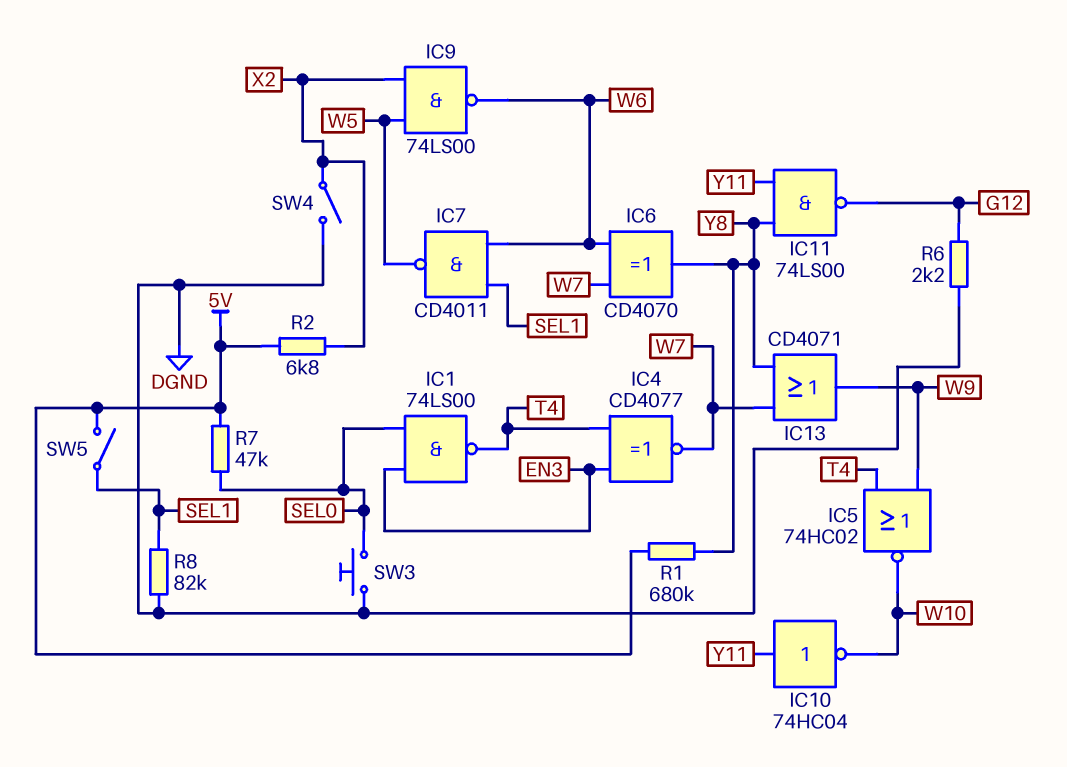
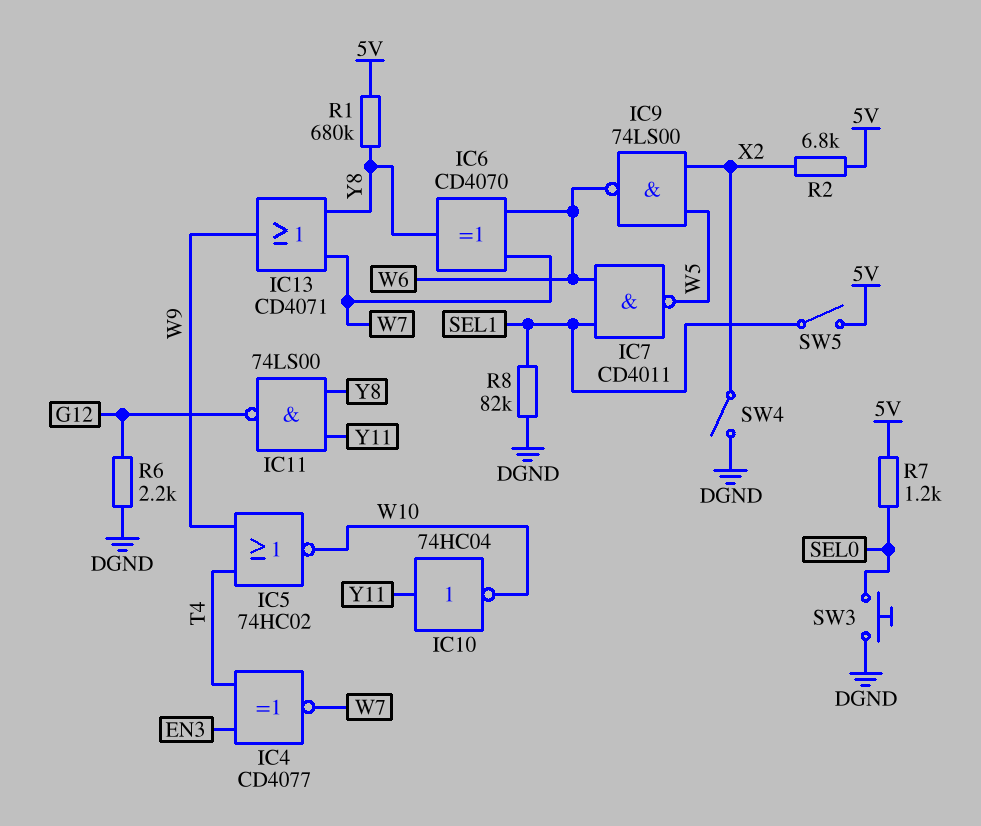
IC1: NAND 74LS00 (in EN3, in SEL0, out T4) -> none
R7: 47k (5V, SEL0) -> 1.2k (5V, SEL0)

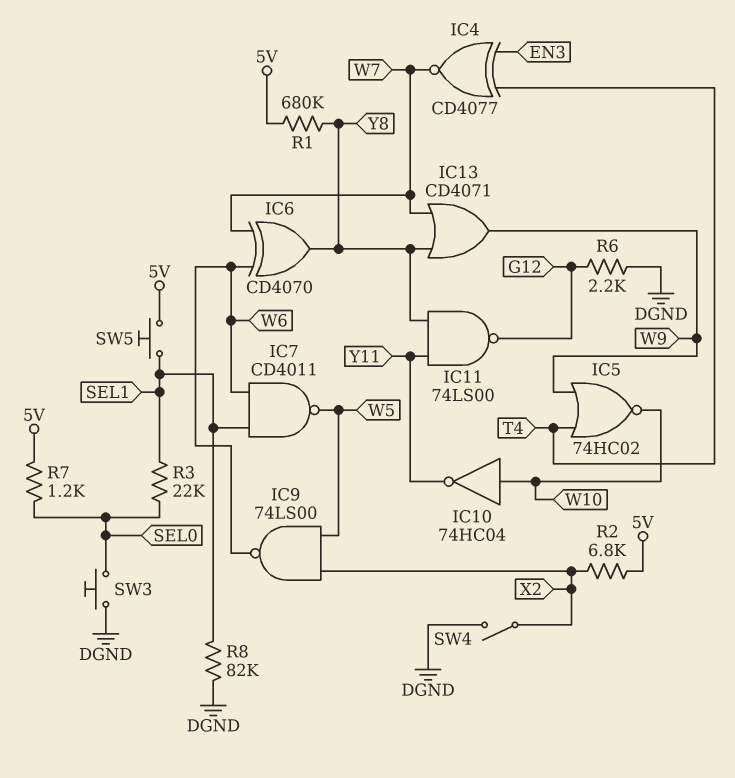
IC10: NOT 74HC04 (in Y11, out W10) -> NOT 74HC04 (in W10, out Y11)
R3: none -> 22k (SEL0, SEL1)
SW5: switch (5V, SEL1) -> button (5V, SEL1)

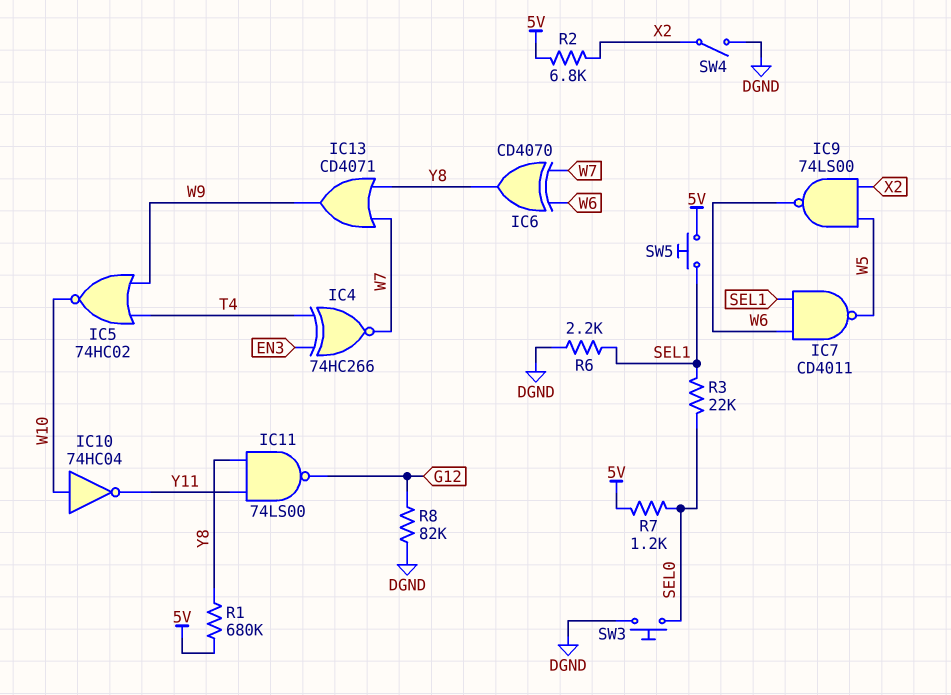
IC4: XNOR CD4077 (in EN3, in T4, out W7) -> XNOR 74HC266 (in EN3, in T4, out W7)
R6: 2.2k (DGND, G12) -> 2.2k (DGND, SEL1)
R8: 82k (DGND, SEL1) -> 82k (DGND, G12)

